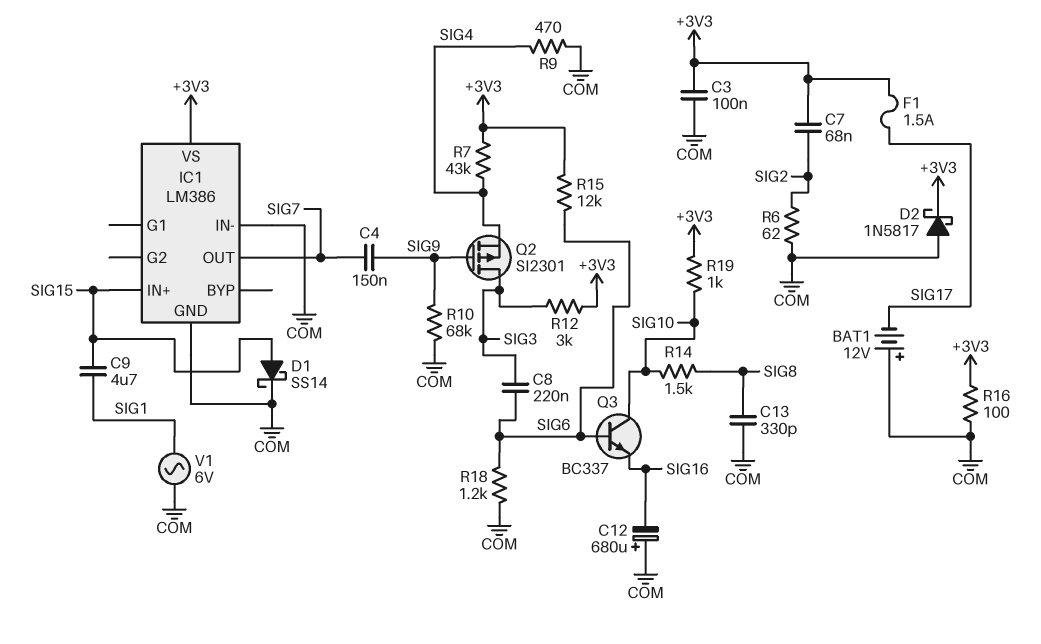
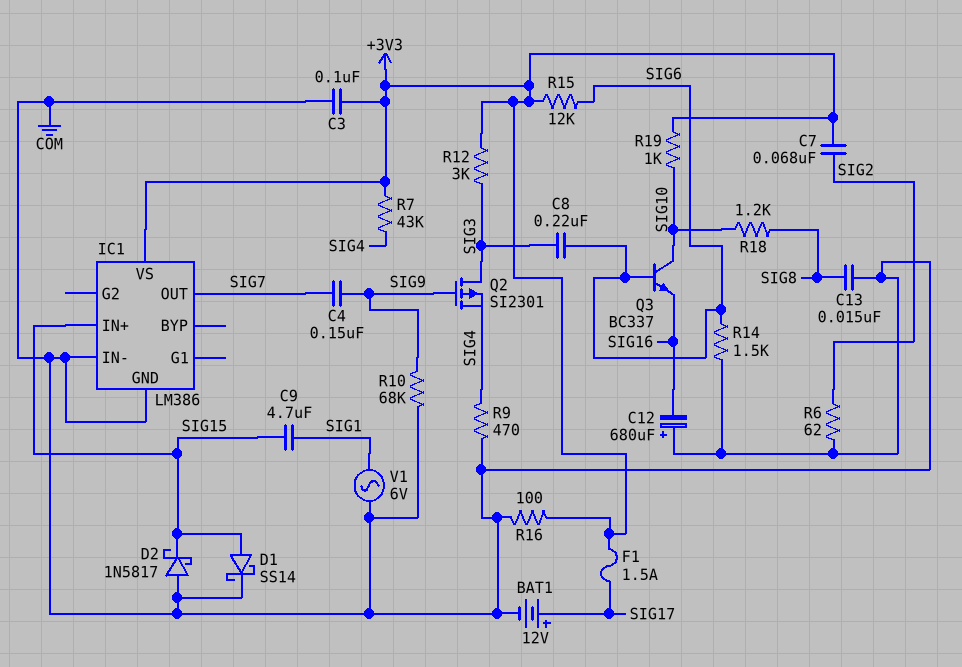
BAT1: 12V (plus COM, minus SIG17) -> 12V (plus SIG17, minus COM)
C13: 330pF (COM, SIG8) -> 15nF (COM, SIG8)
D2: schottky 1N5817 (A COM, K +3V3) -> schottky 1N5817 (A COM, K SIG15)
R14: 1.5k (SIG8, SIG10) -> 1.5k (COM, SIG6)
R18: 1.2k (COM, SIG6) -> 1.2k (SIG8, SIG10)

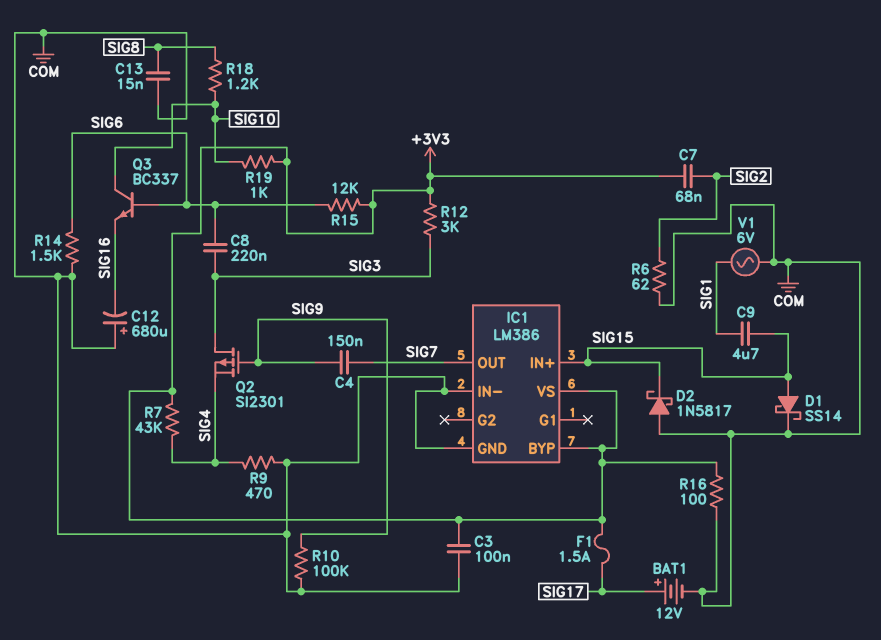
IC1 pin BYP: none -> +3V3
R10: 68k (COM, SIG9) -> 100k (COM, SIG9)

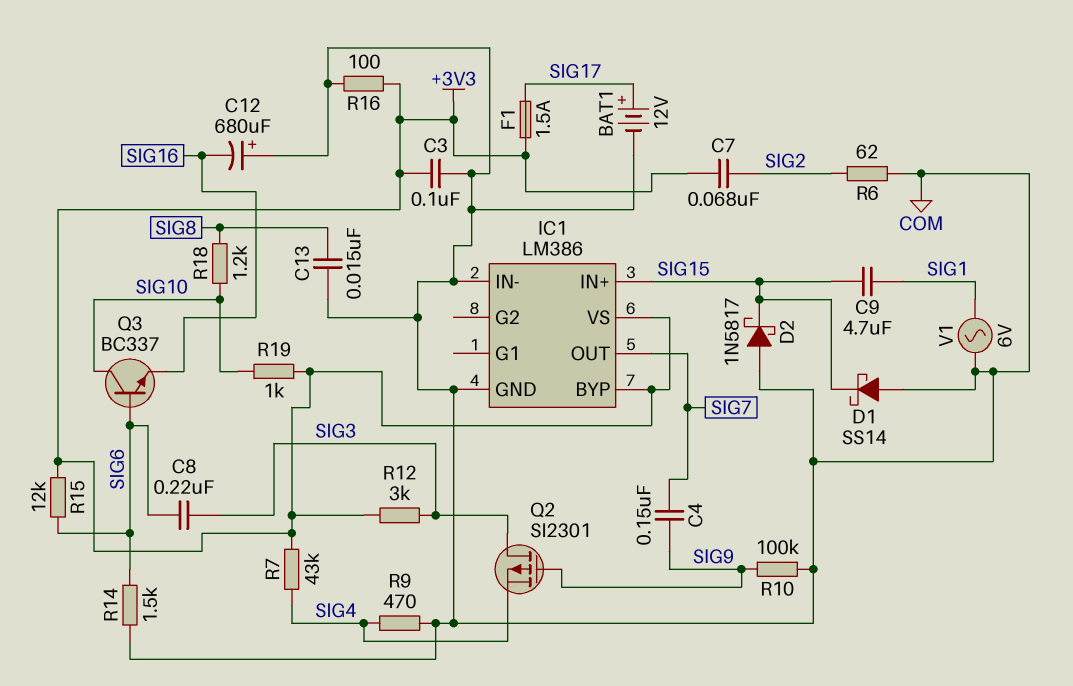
D1: schottky SS14 (A SIG15, K COM) -> schottky SS14 (A COM, K SIG15)

